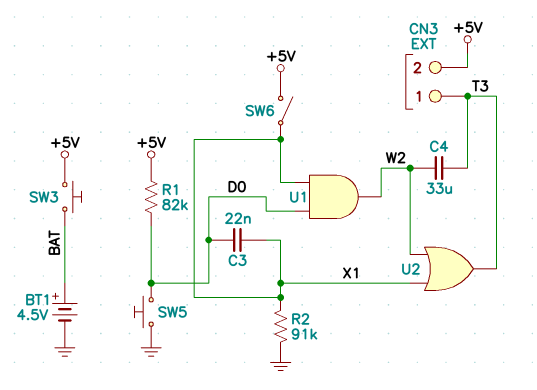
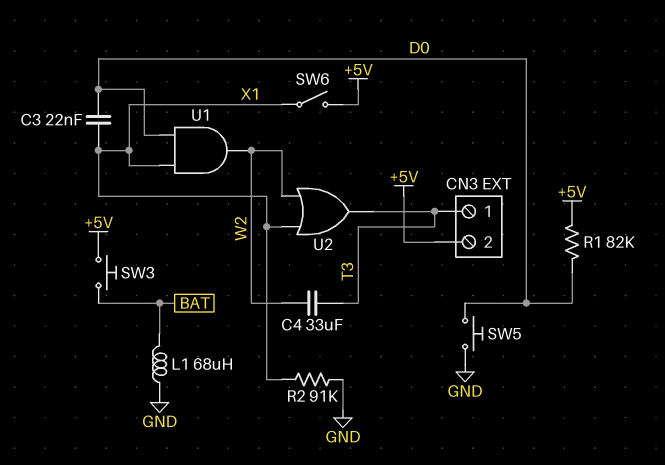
BT1: 4.5V (plus BAT, minus GND) -> none
L1: none -> 68uH (BAT, GND)

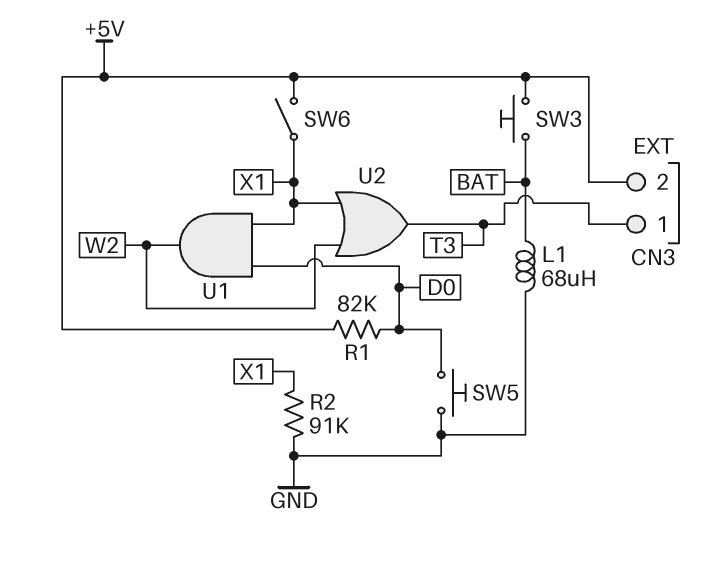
C3: 22nF (D0, X1) -> none
C4: 33uF (T3, W2) -> none

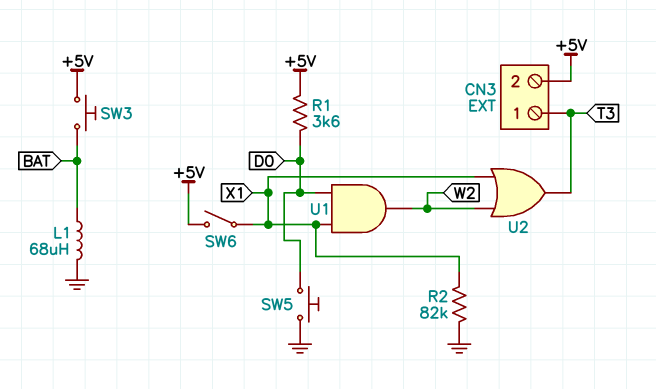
R1: 82k (+5V, D0) -> 3.6k (+5V, D0)
R2: 91k (GND, X1) -> 82k (GND, X1)

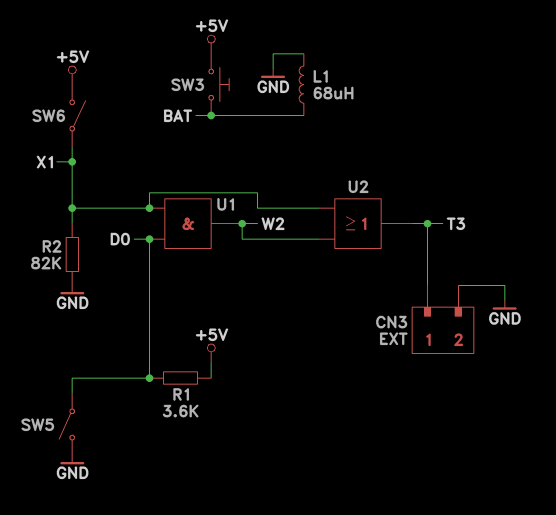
CN3 pin 2: +5V -> GND
SW5: button (D0, GND) -> switch (D0, GND)

